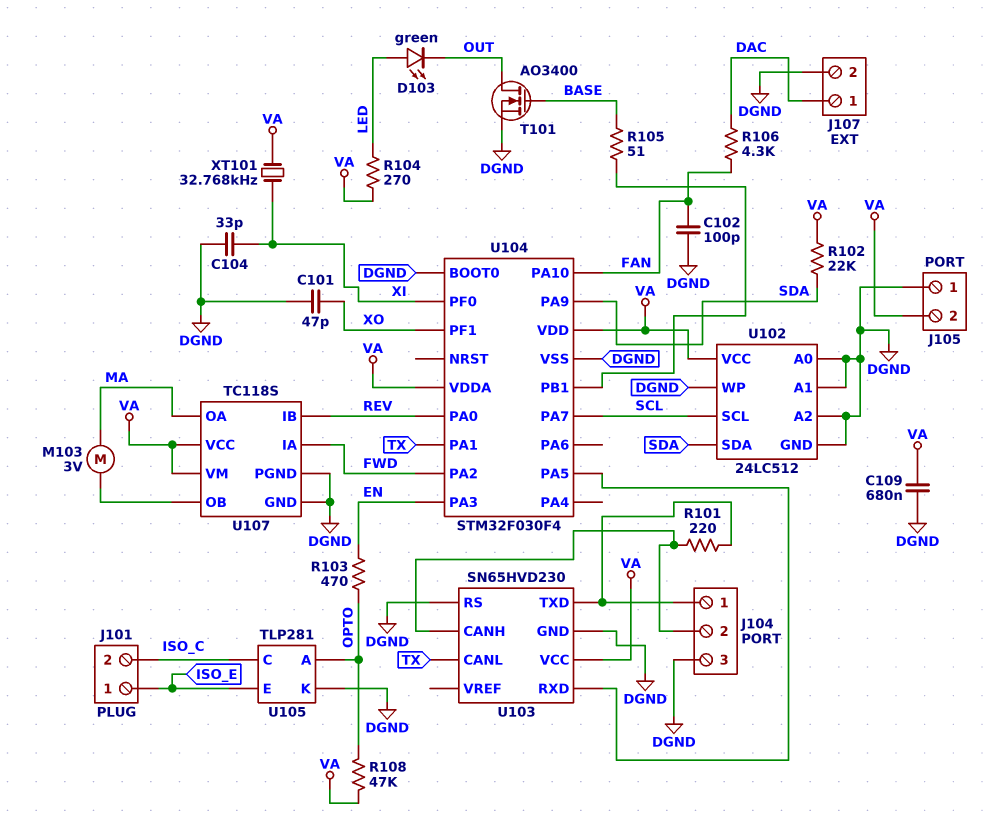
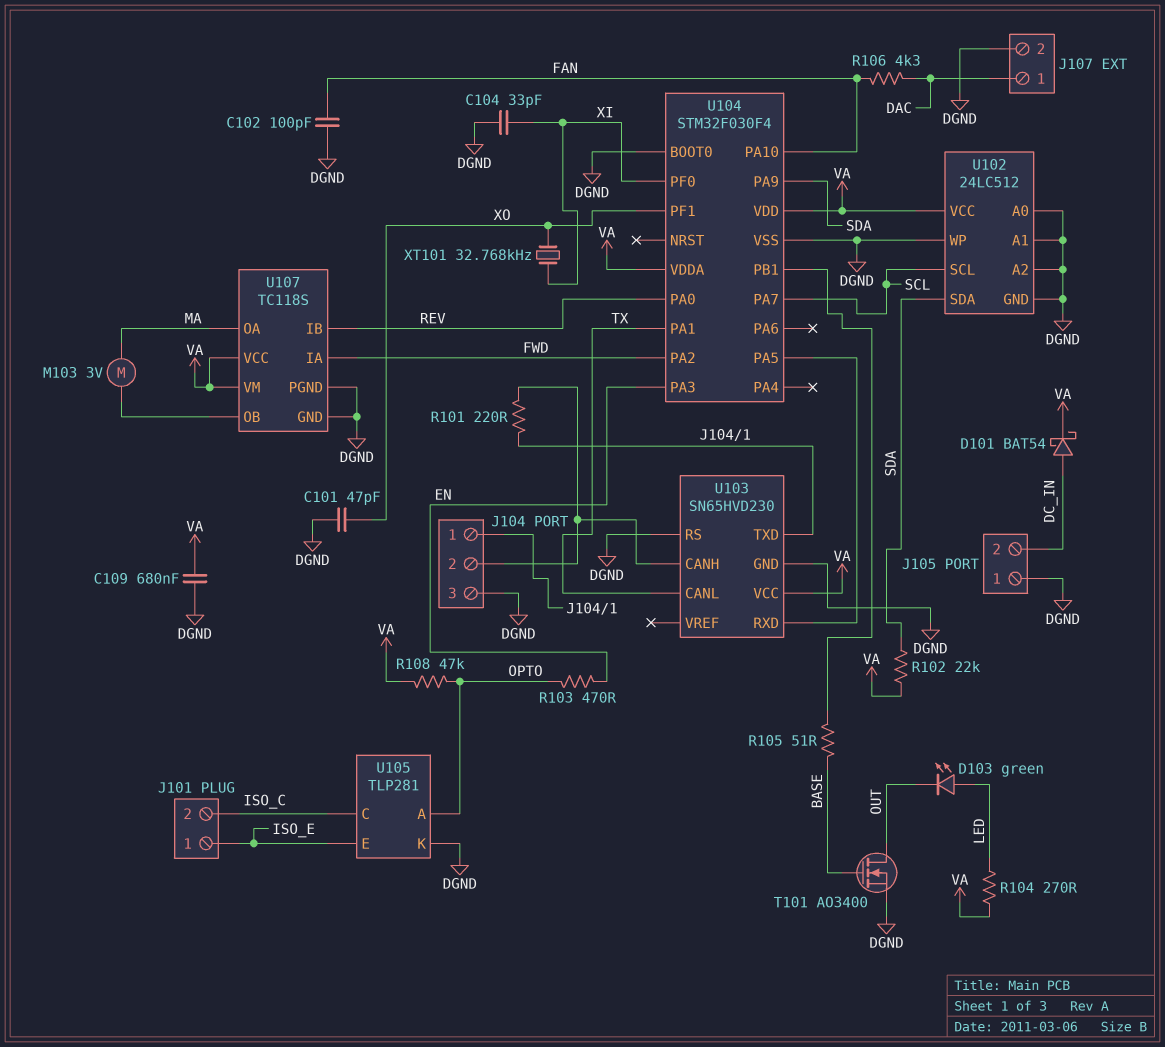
D101: none -> schottky BAT54 (A DC_IN, K VA)
J105 pin 2: VA -> DC_IN
XT101: 32.768kHz (VA, XI) -> 32.768kHz (XI, XO)

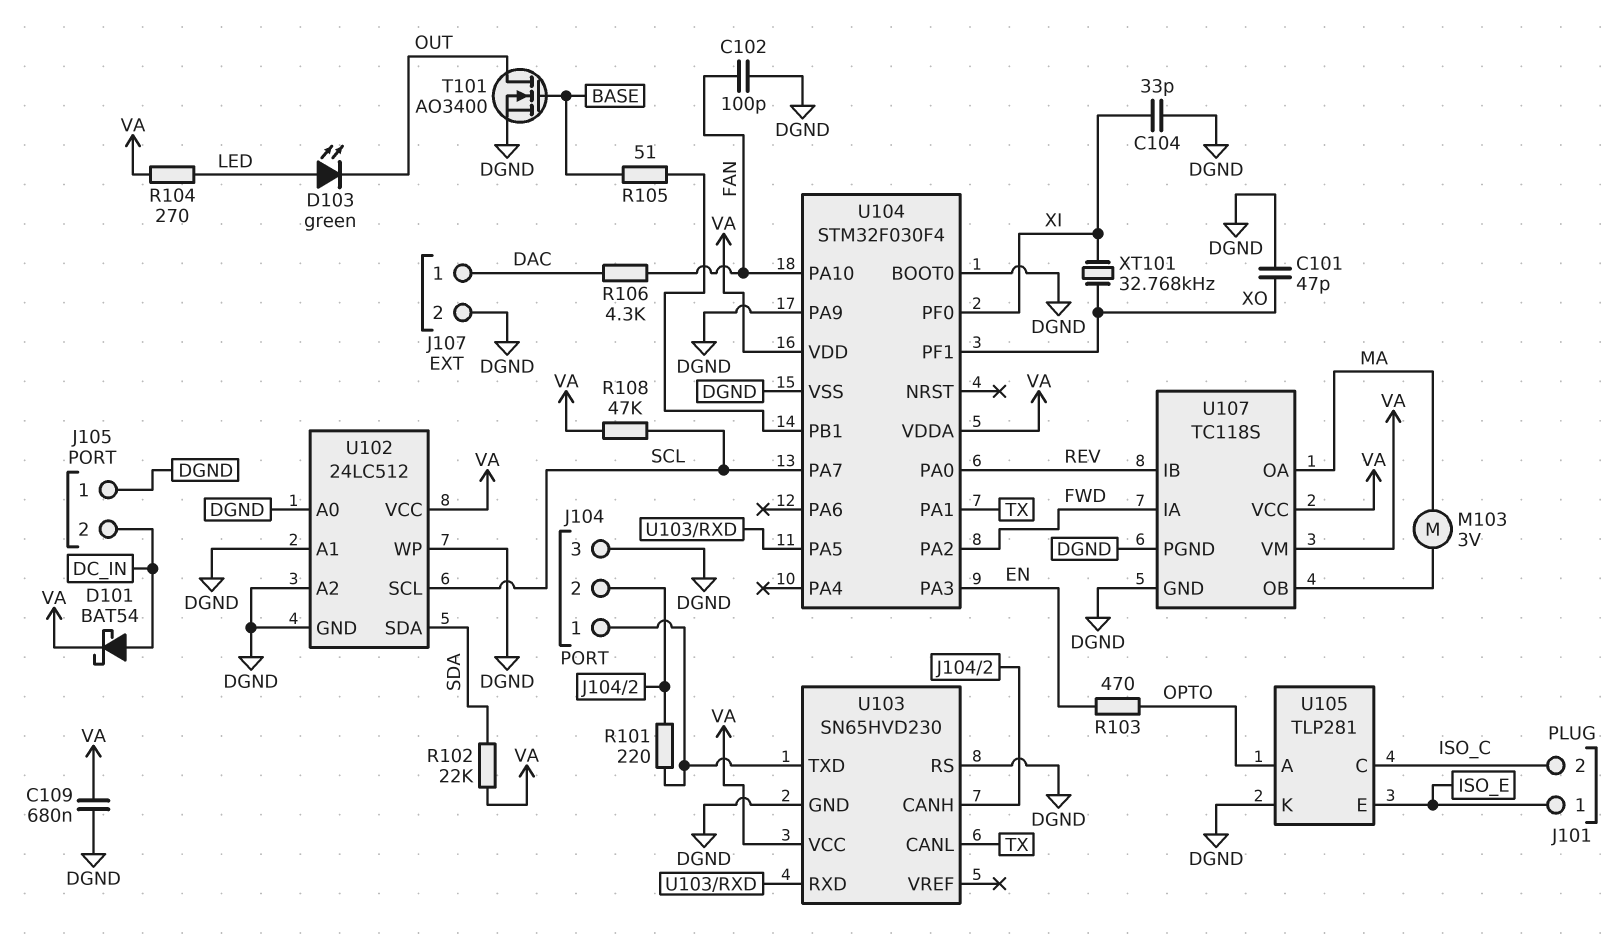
R108: 47k (OPTO, VA) -> 47k (SCL, VA)
U104 pin PA9: SDA -> DGND

